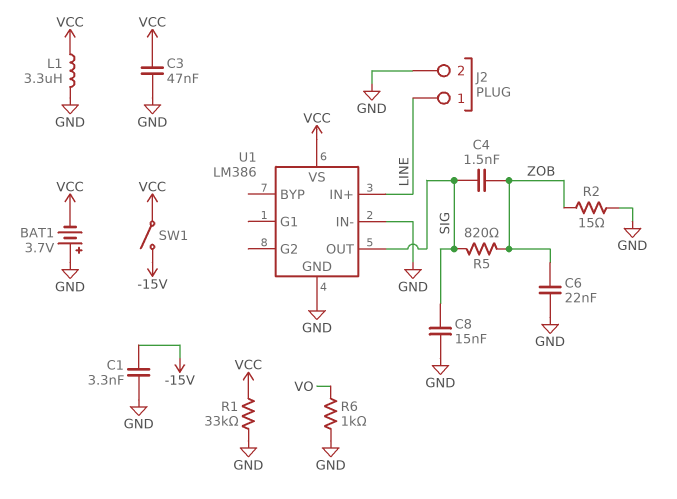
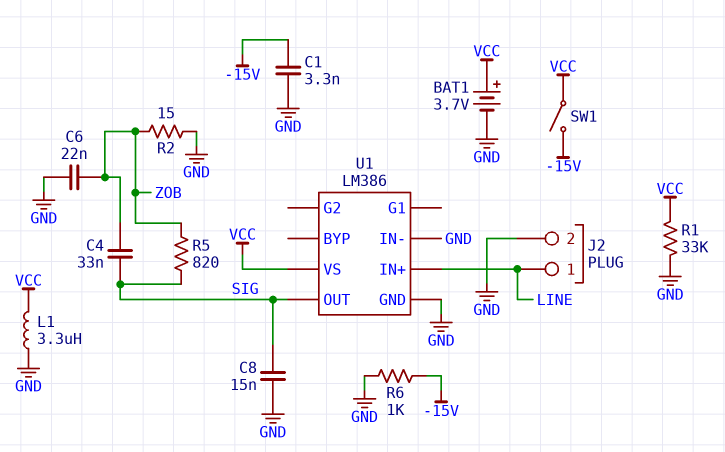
BAT1: 3.7V (plus GND, minus VCC) -> 3.7V (plus VCC, minus GND)
C3: 47nF (GND, VCC) -> none
C4: 1.5nF (SIG, ZOB) -> 33nF (SIG, ZOB)
R6: 1k (GND, VO) -> 1k (-15V, GND)

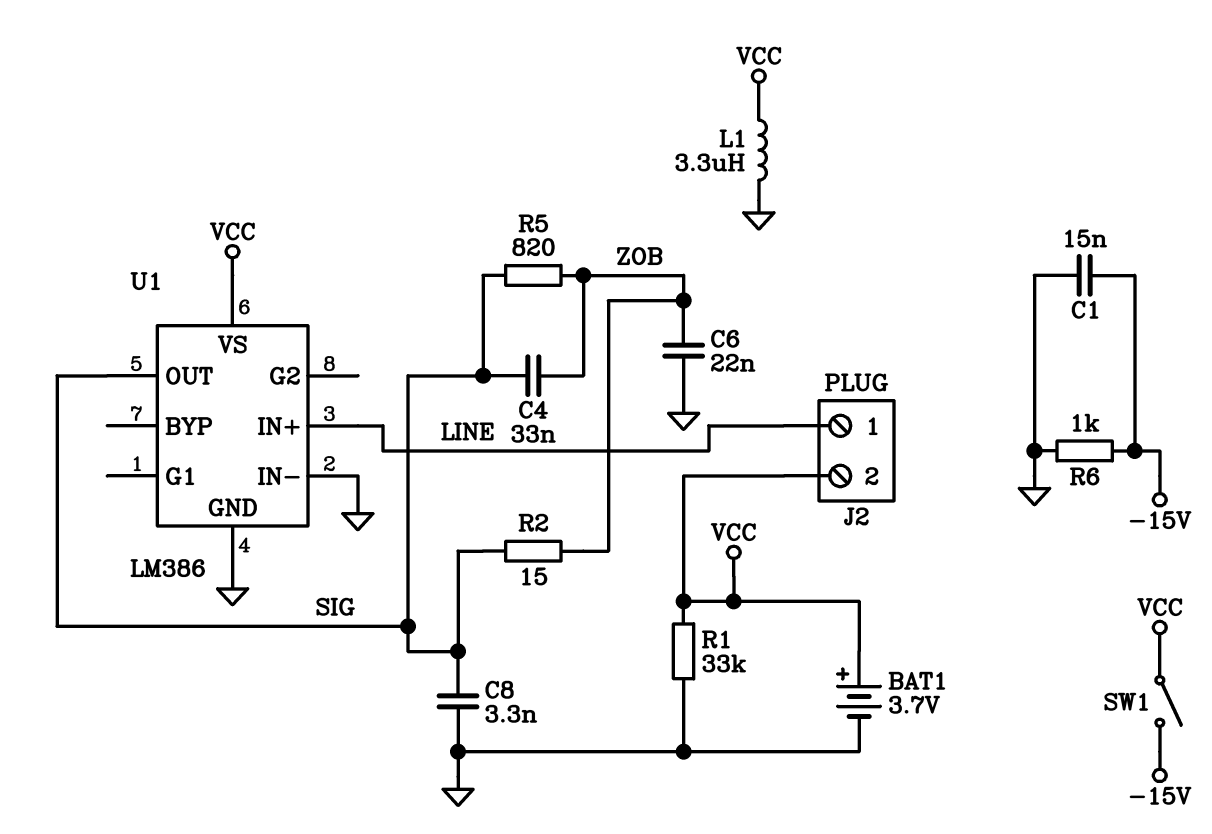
C1: 3.3nF (-15V, GND) -> 15nF (-15V, GND)
C8: 15nF (GND, SIG) -> 3.3nF (GND, SIG)
J2 pin 2: GND -> VCC
R2: 15 (GND, ZOB) -> 15 (SIG, ZOB)

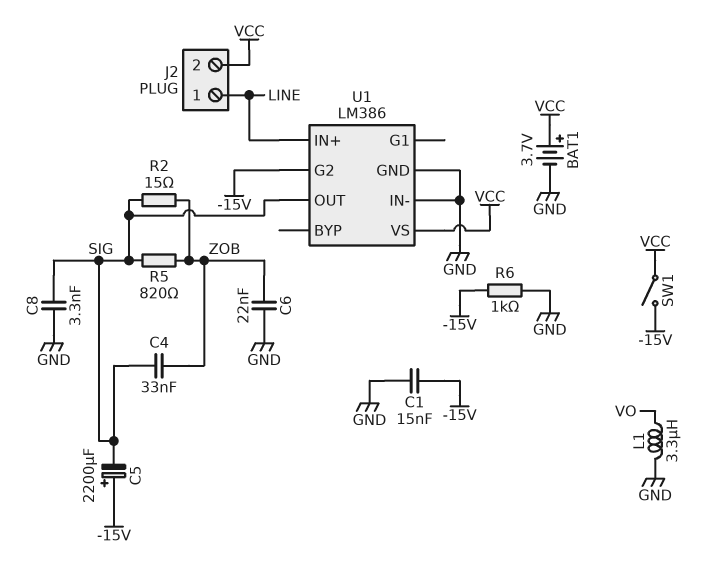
C5: none -> 2200uF (plus -15V, minus SIG)
L1: 3.3uH (GND, VCC) -> 3.3uH (GND, VO)
R1: 33k (GND, VCC) -> none
U1 pin G2: none -> -15V

